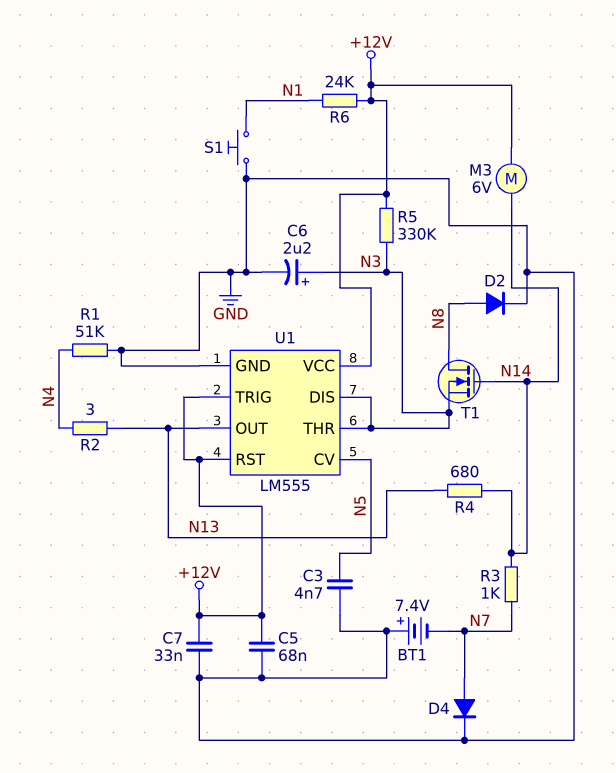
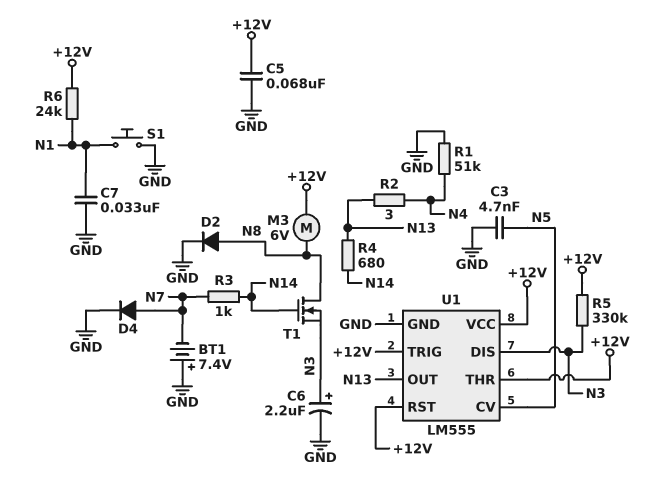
C7: 33nF (+12V, GND) -> 33nF (GND, N1)
M3: motor 6V (+12V, N14) -> motor 6V (+12V, N8)
U1 pin THR: N3 -> +12V

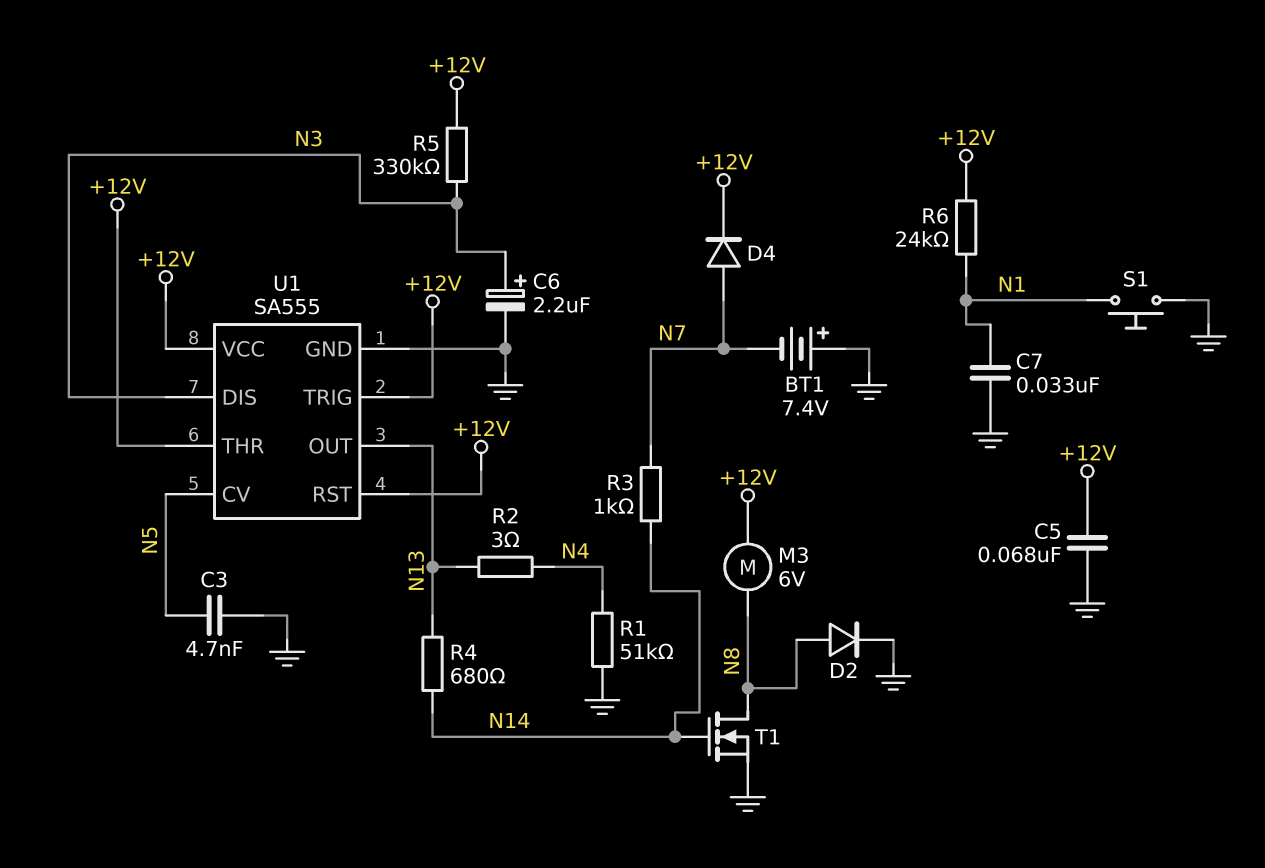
D4: diode (A N7, K GND) -> diode (A N7, K +12V)
T1: NMOS (G N14, D N8, S N3) -> NMOS (G N14, D N8, S GND)
U1: LM555 -> SA555

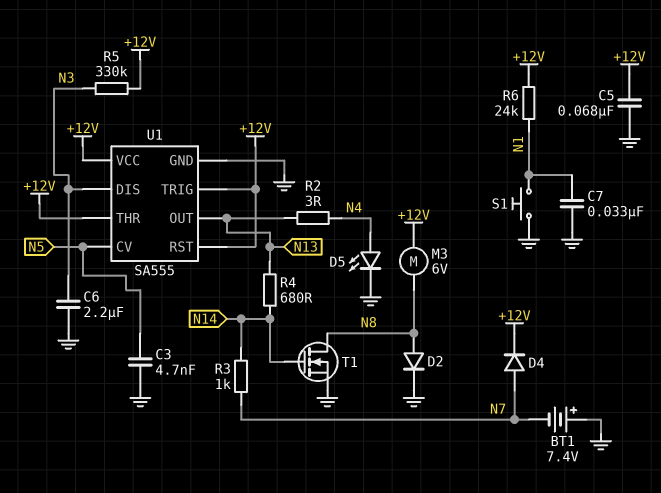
C6: 2.2uF (plus N3, minus GND) -> 2.2uF (GND, N3)
D5: none -> LED (A N4, K GND)
R1: 51k (GND, N4) -> none

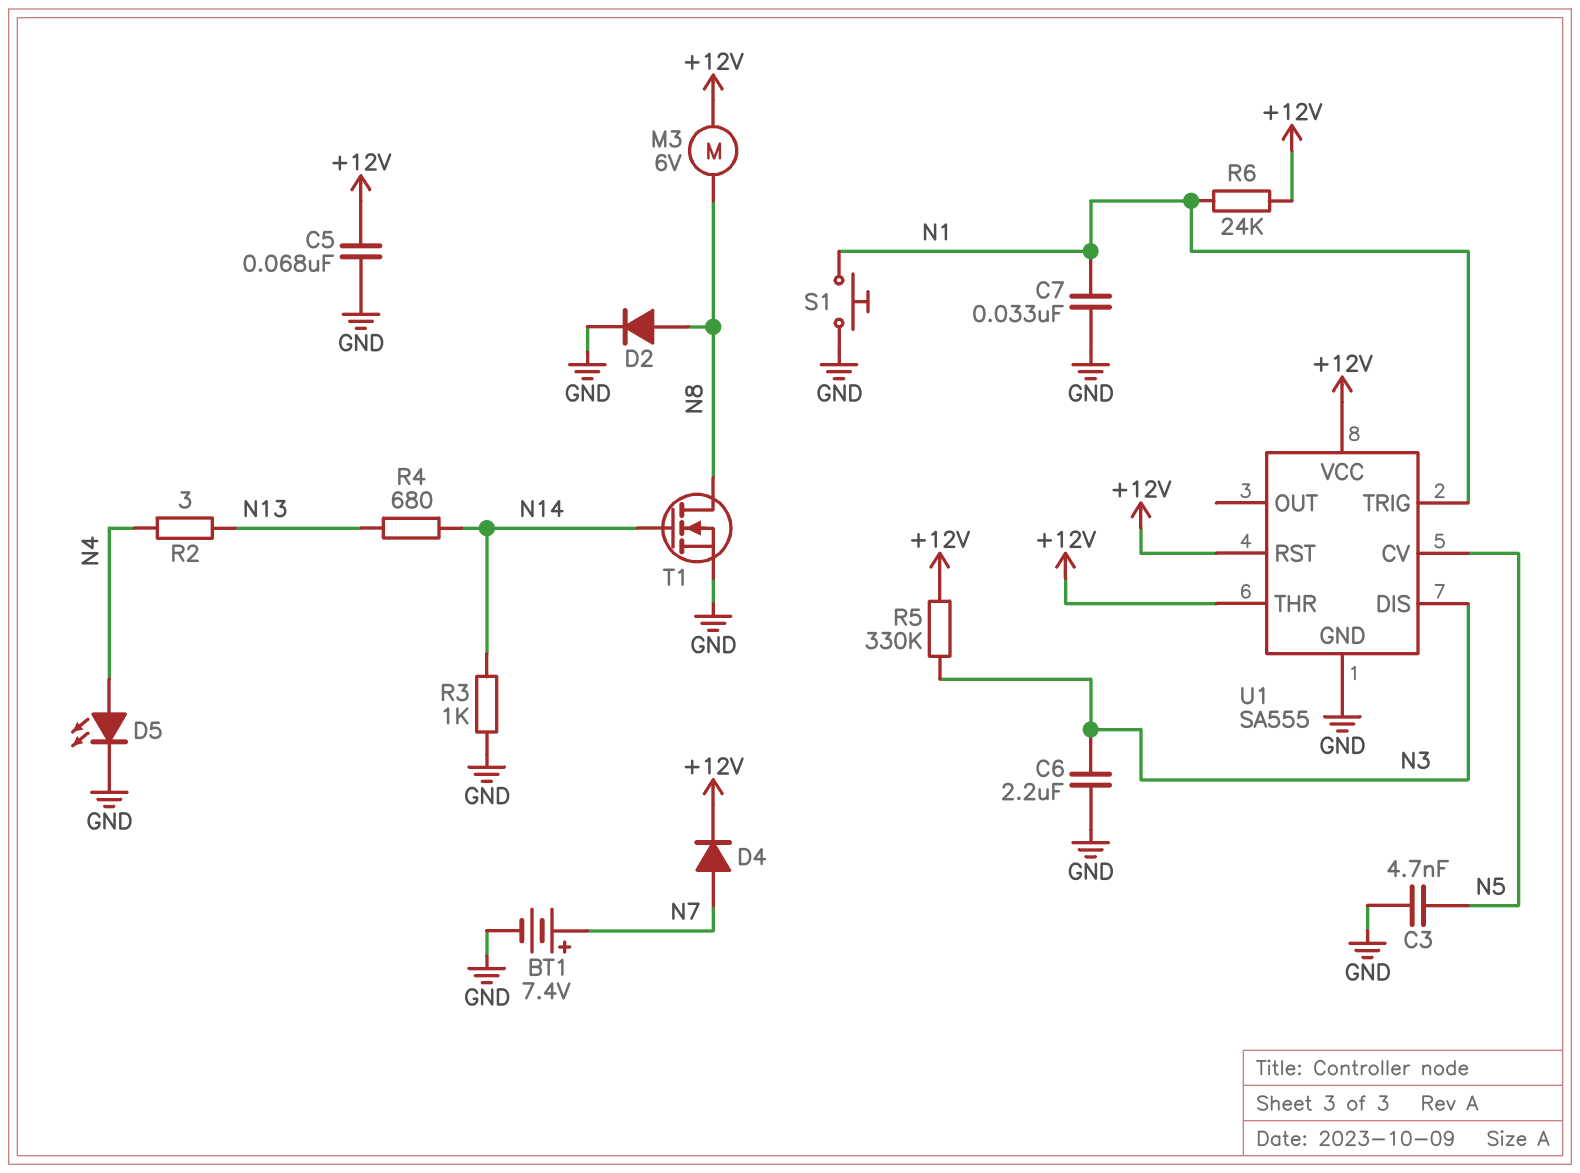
BT1: 7.4V (plus GND, minus N7) -> 7.4V (plus N7, minus GND)
R3: 1k (N7, N14) -> 1k (GND, N14)
U1 pin OUT: N13 -> none
U1 pin TRIG: +12V -> N1

